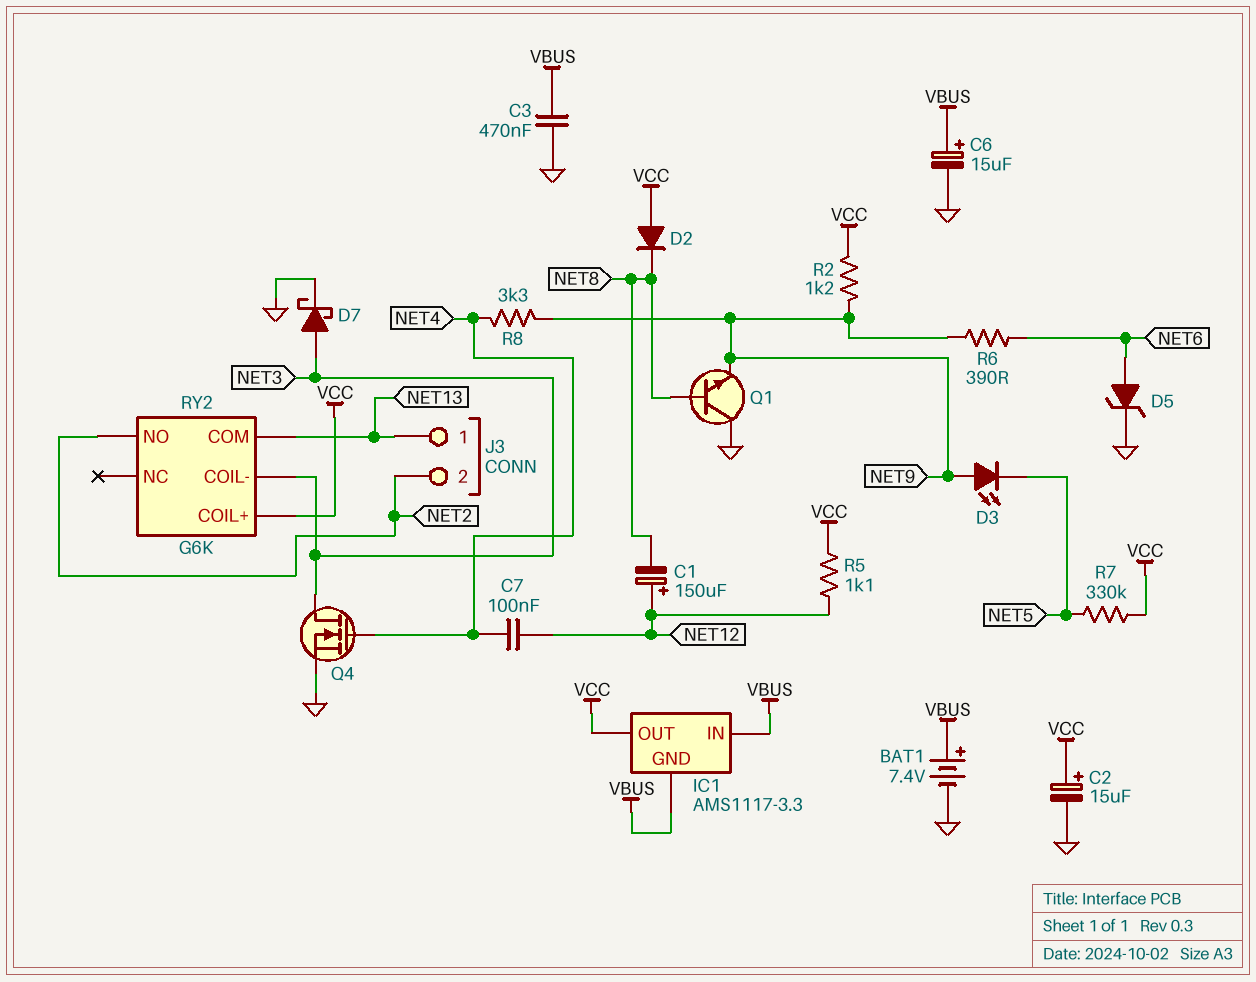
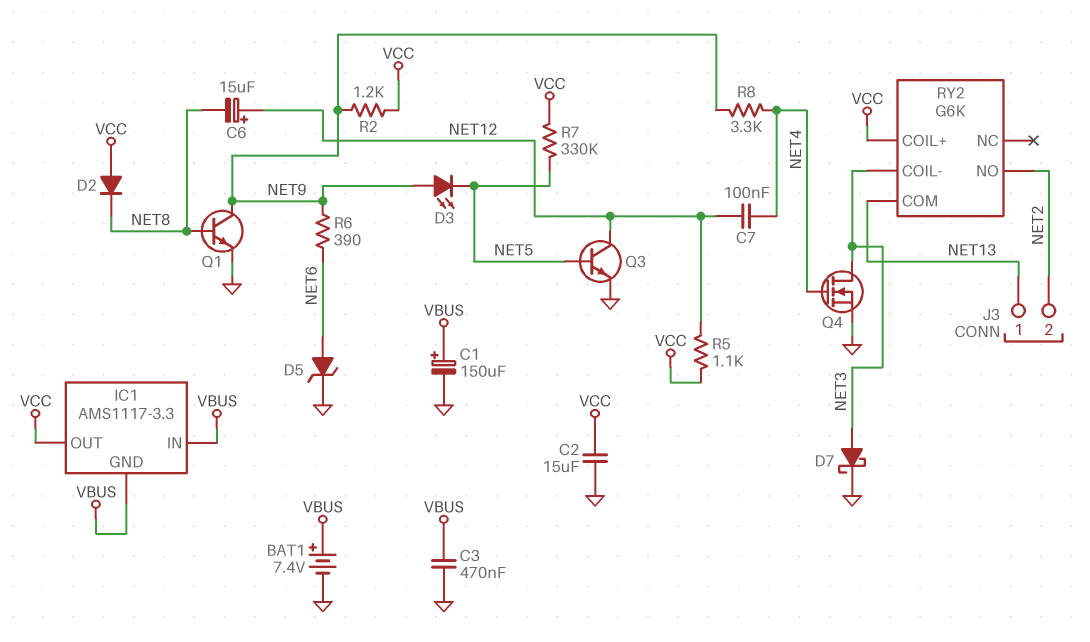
C1: 150uF (plus NET12, minus NET8) -> 150uF (plus VBUS, minus GND)
C2: 15uF (plus VCC, minus GND) -> 15uF (GND, VCC)
C6: 15uF (plus VBUS, minus GND) -> 15uF (plus NET12, minus NET8)
Q1: NPN (B NET8, C GND, E NET9) -> NPN (B NET8, C NET9, E GND)
Q3: none -> NPN (B NET5, C NET12, E GND)

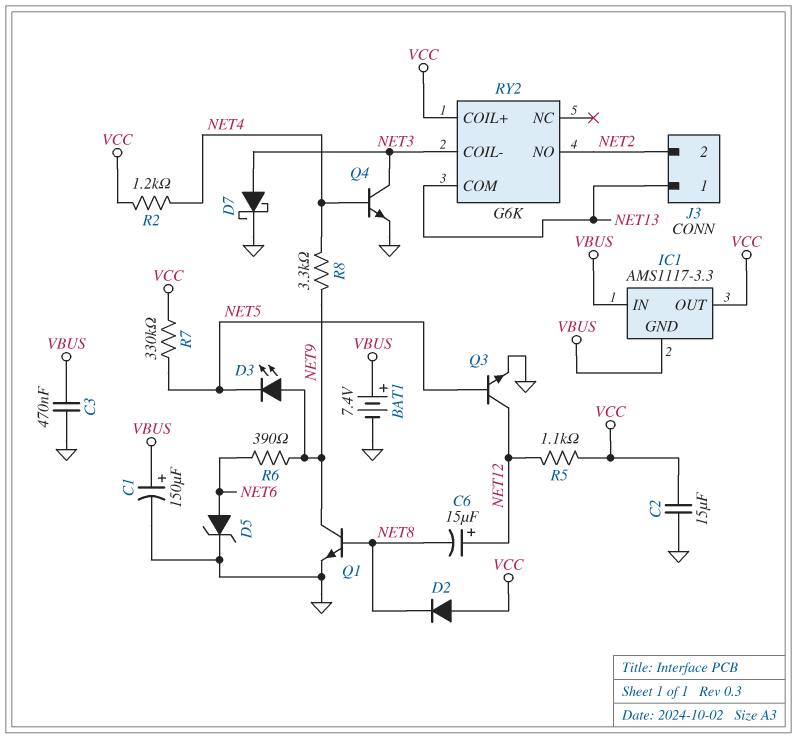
C7: 100nF (NET4, NET12) -> none
Q4: NMOS (G NET4, D NET3, S GND) -> NPN (B NET4, C NET3, E GND)
R2: 1.2k (NET9, VCC) -> 1.2k (NET4, VCC)

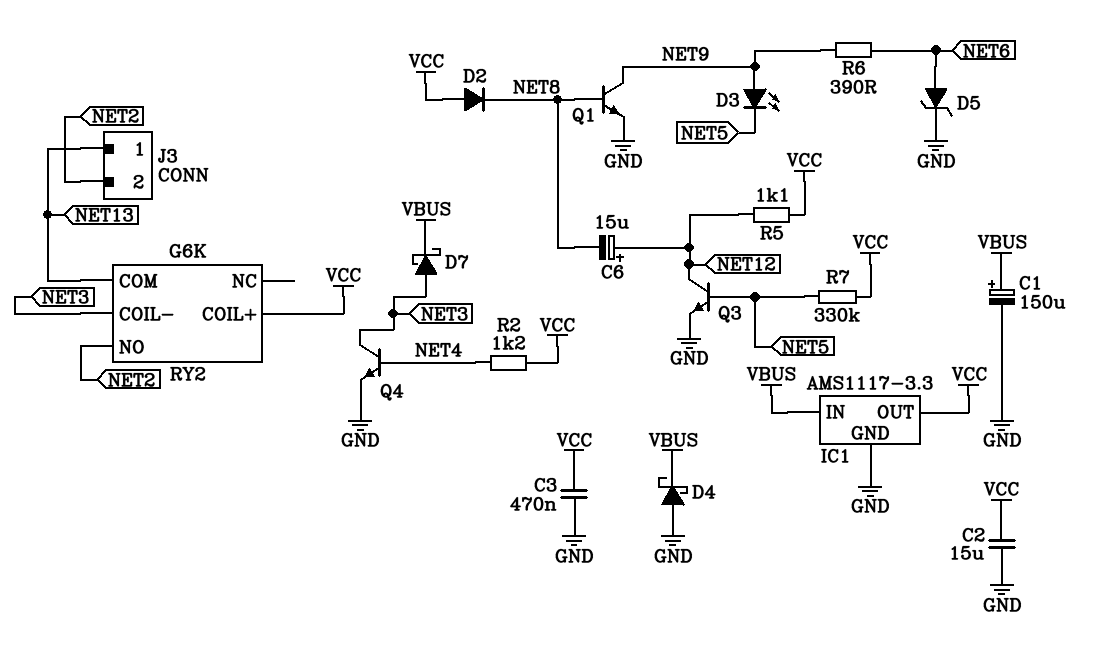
BAT1: 7.4V (plus VBUS, minus GND) -> none
C3: 470nF (GND, VBUS) -> 470nF (GND, VCC)
D4: none -> schottky (A GND, K VBUS)
D7: schottky (A NET3, K GND) -> schottky (A NET3, K VBUS)
IC1 pin GND: VBUS -> GND
R8: 3.3k (NET4, NET9) -> none

